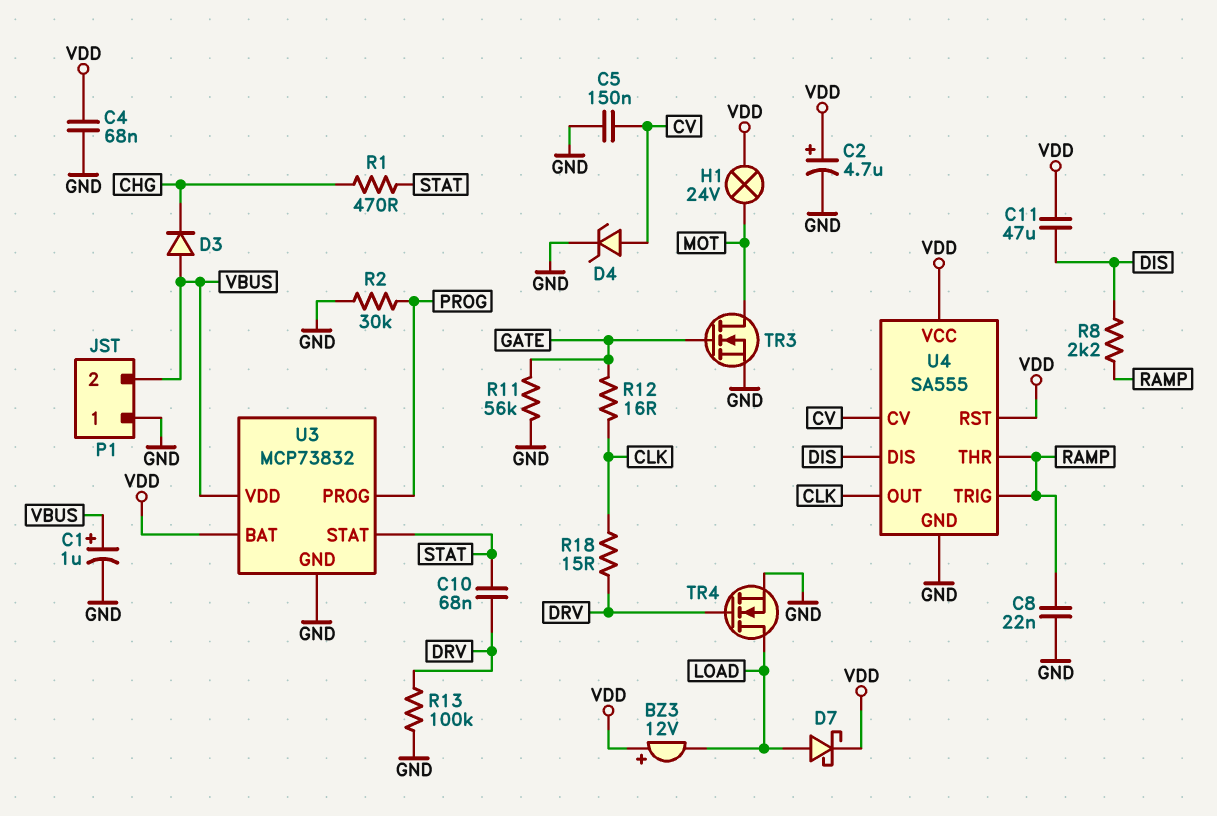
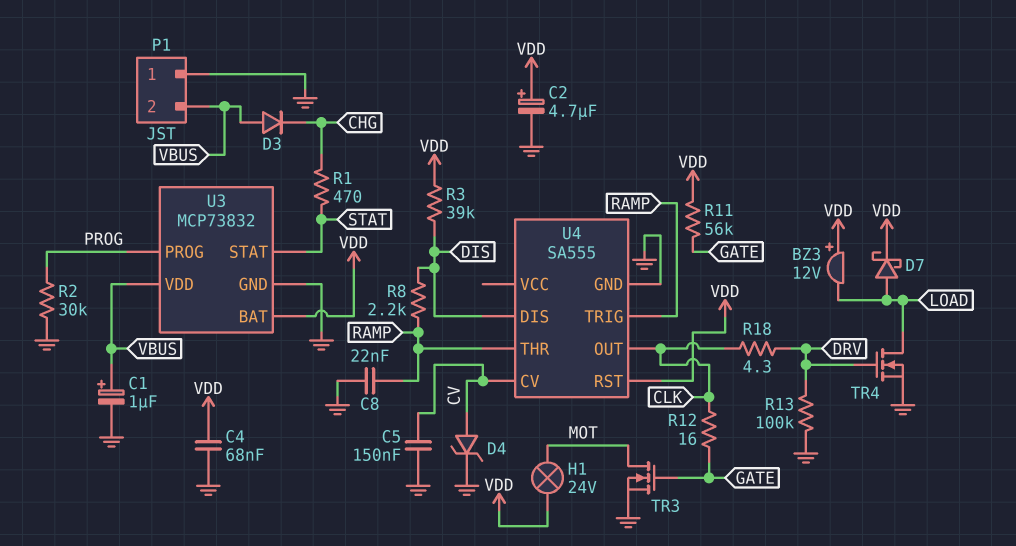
C10: 68nF (DRV, STAT) -> none
C11: 47uF (DIS, VDD) -> none
R3: none -> 39k (DIS, VDD)
R11: 56k (GATE, GND) -> 56k (GATE, VDD)
R18: 15 (CLK, DRV) -> 4.3 (CLK, DRV)
U4 pin VCC: VDD -> none

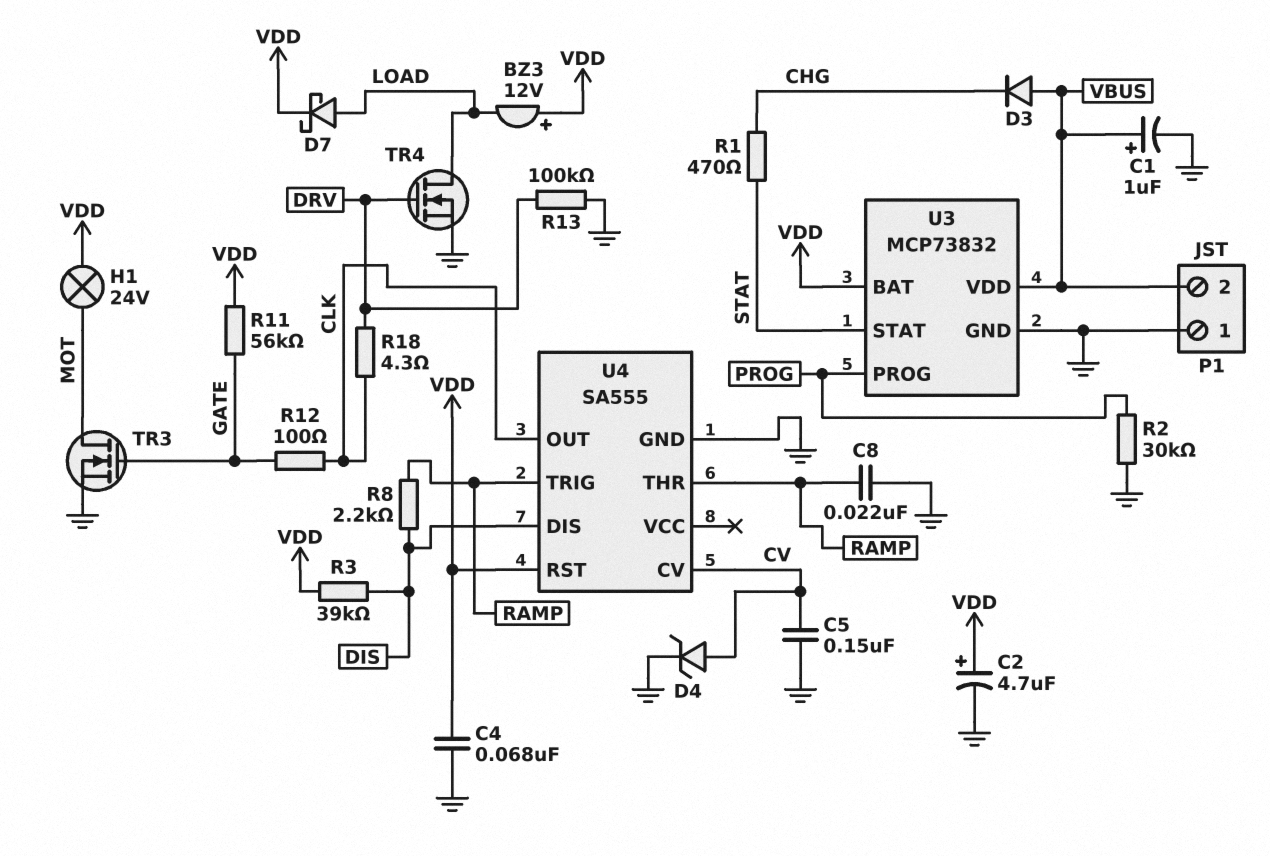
R12: 16 (CLK, GATE) -> 100 (CLK, GATE)

